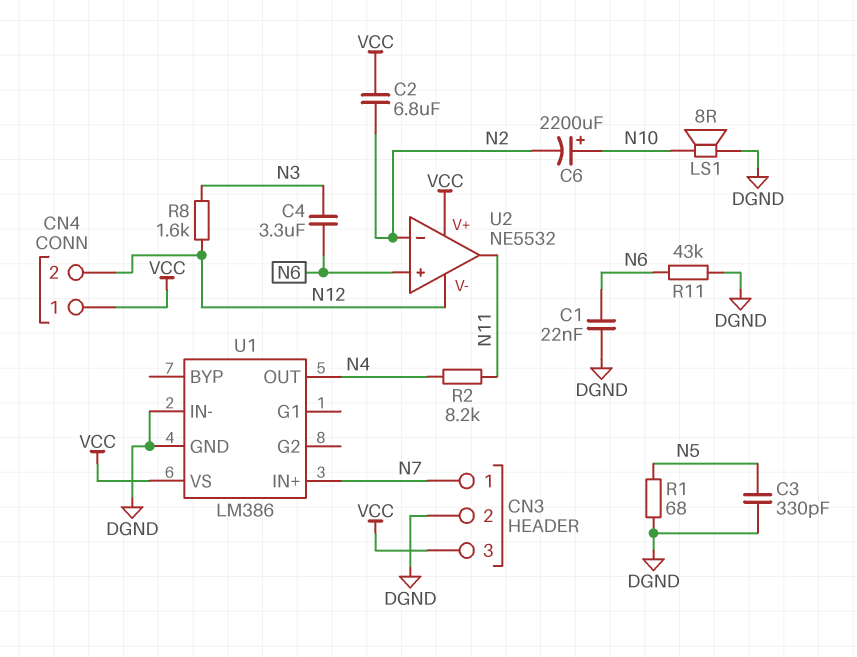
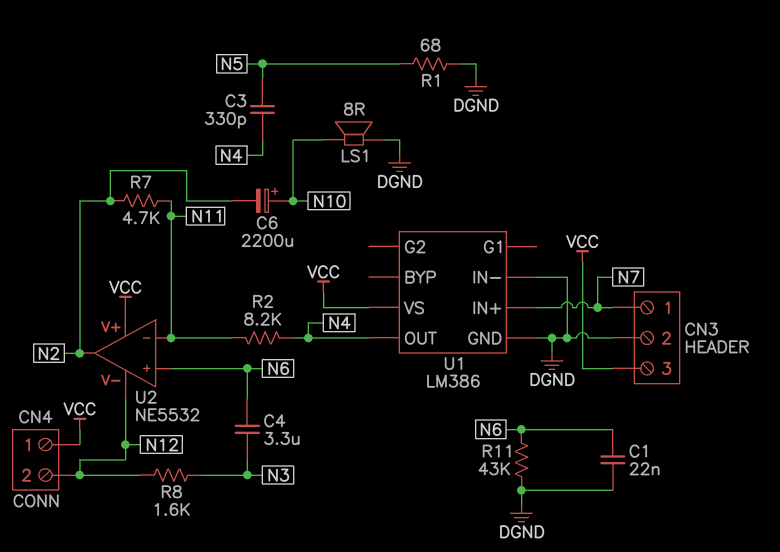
C2: 6.8uF (N2, VCC) -> none
C3: 330pF (DGND, N5) -> 330pF (N4, N5)
R7: none -> 4.7k (N2, N11)
U2 pin in-: N2 -> N11
U2 pin out: N11 -> N2

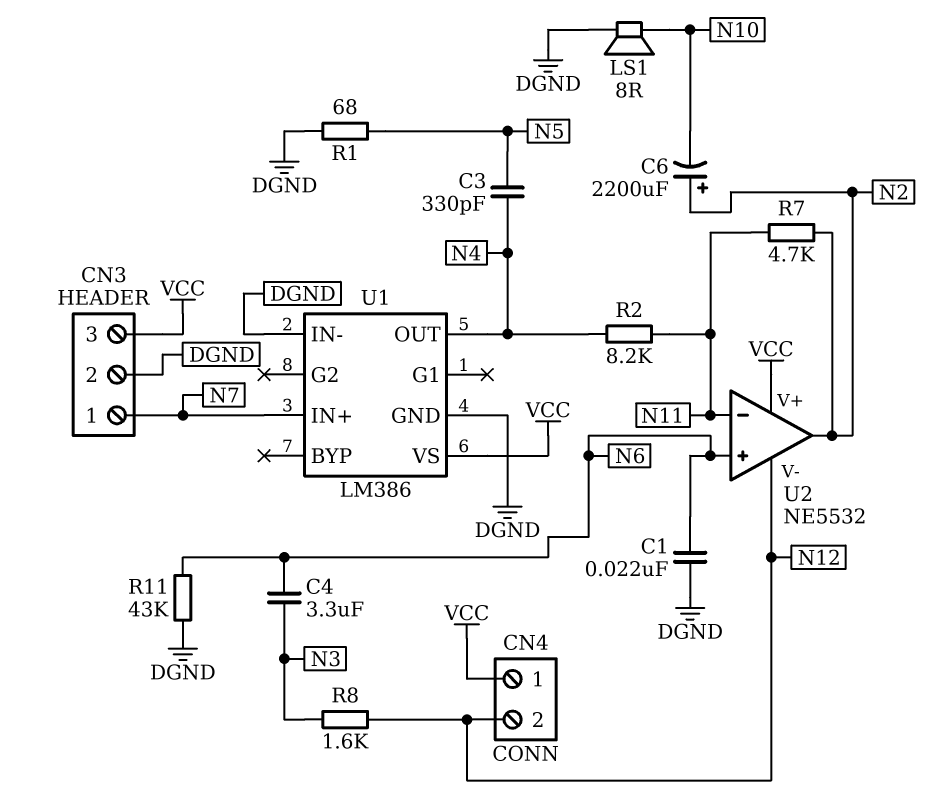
C6: 2200uF (plus N10, minus N2) -> 2200uF (plus N2, minus N10)

